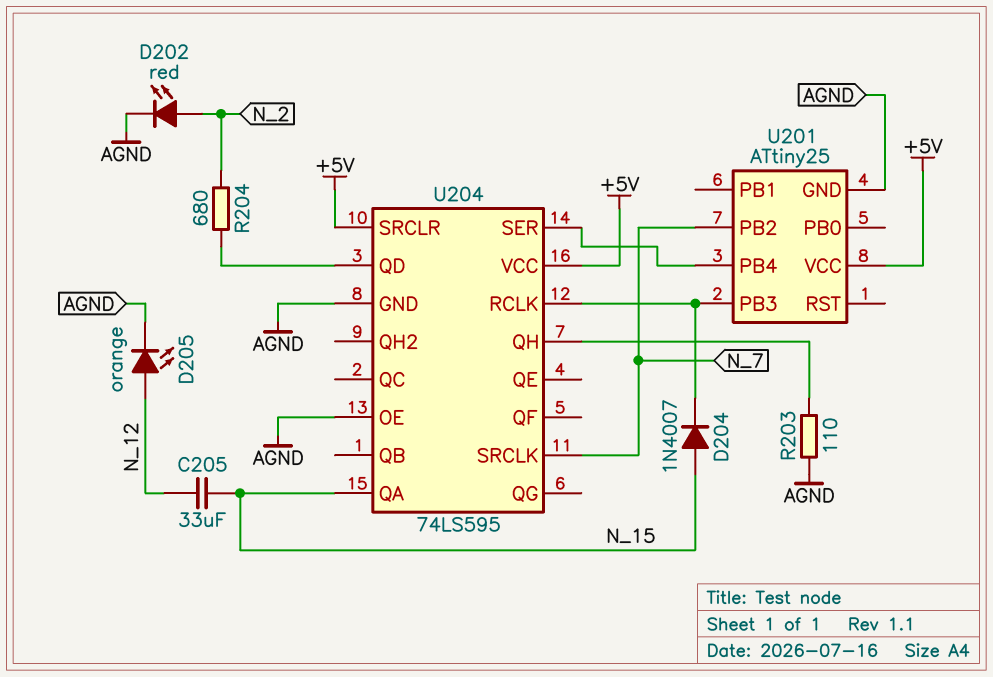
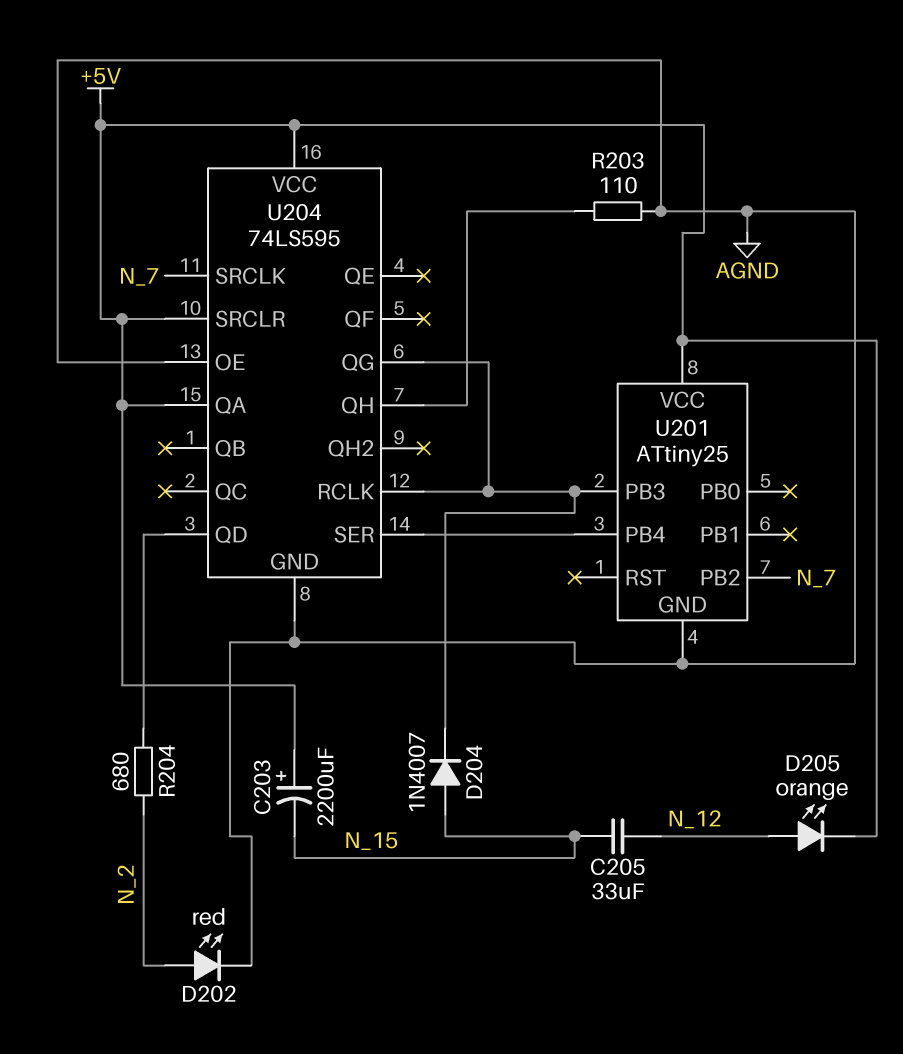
C203: none -> 2200uF (plus +5V, minus N_15)
D205: LED orange (A N_12, K AGND) -> LED orange (A N_12, K +5V)
U204 pin QA: N_15 -> +5V
U204 pin QG: none -> U201/PB3

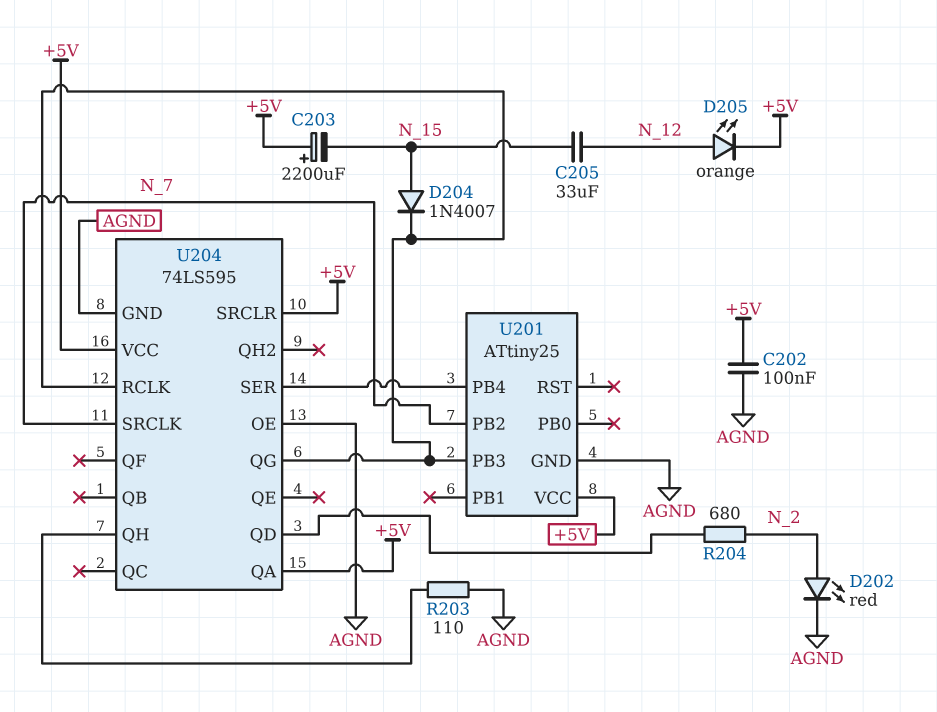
C202: none -> 100nF (+5V, AGND)

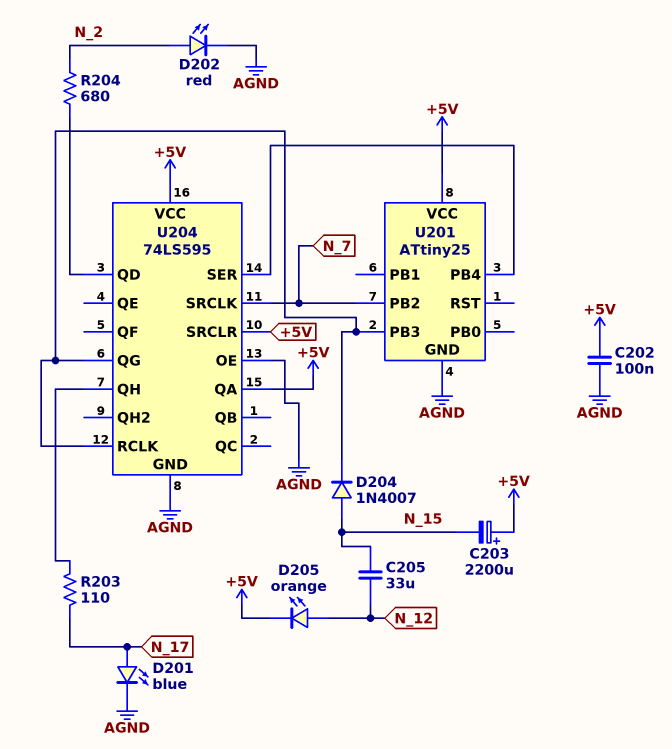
D201: none -> LED blue (A N_17, K AGND)
R203: 110 (AGND, U204/QH) -> 110 (N_17, U204/QH)

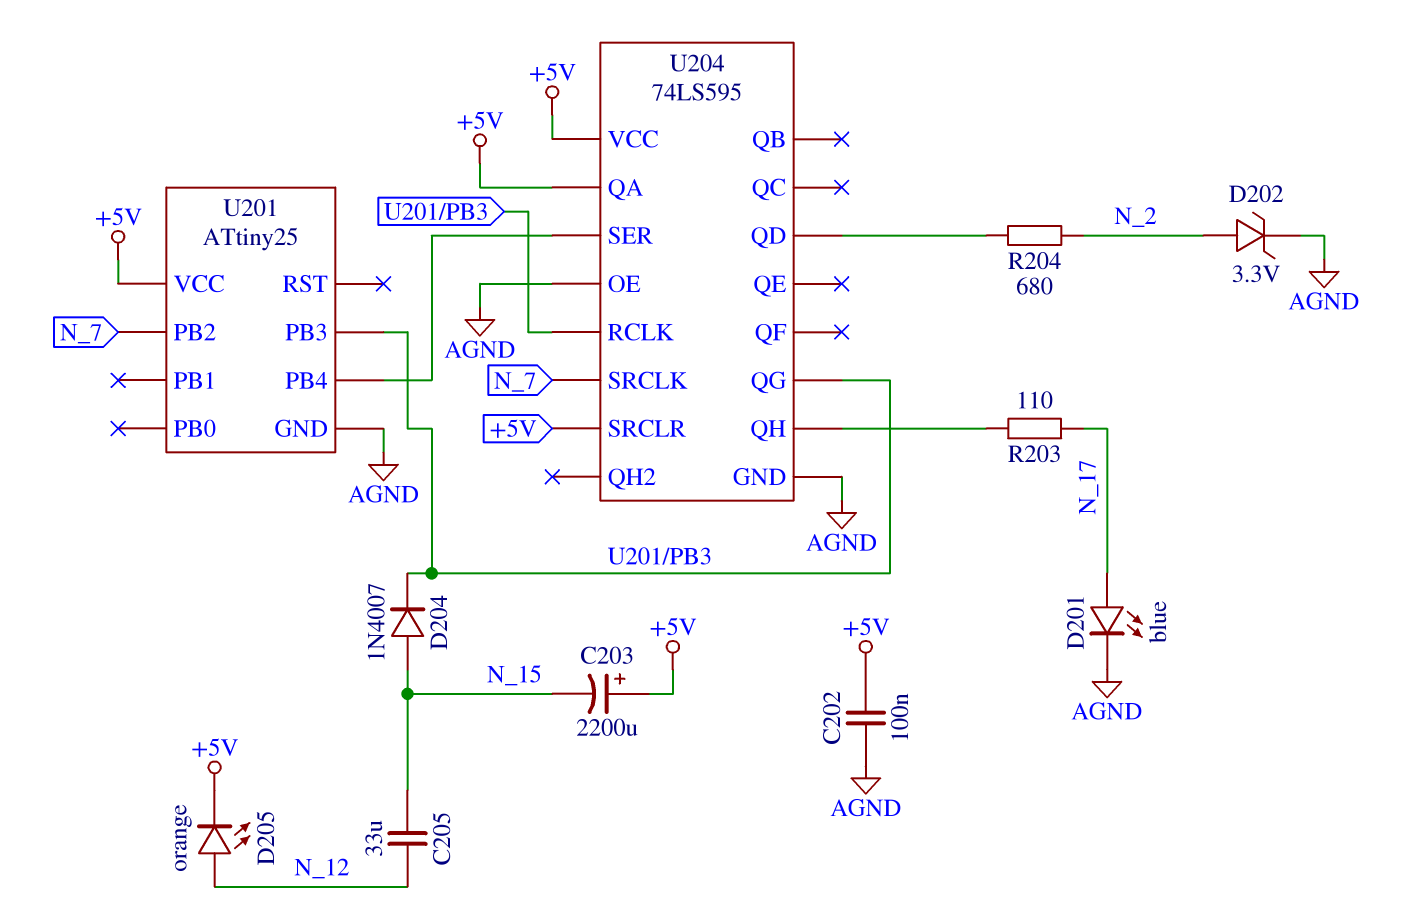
D202: LED red (A N_2, K AGND) -> zener 3.3V (A N_2, K AGND)

